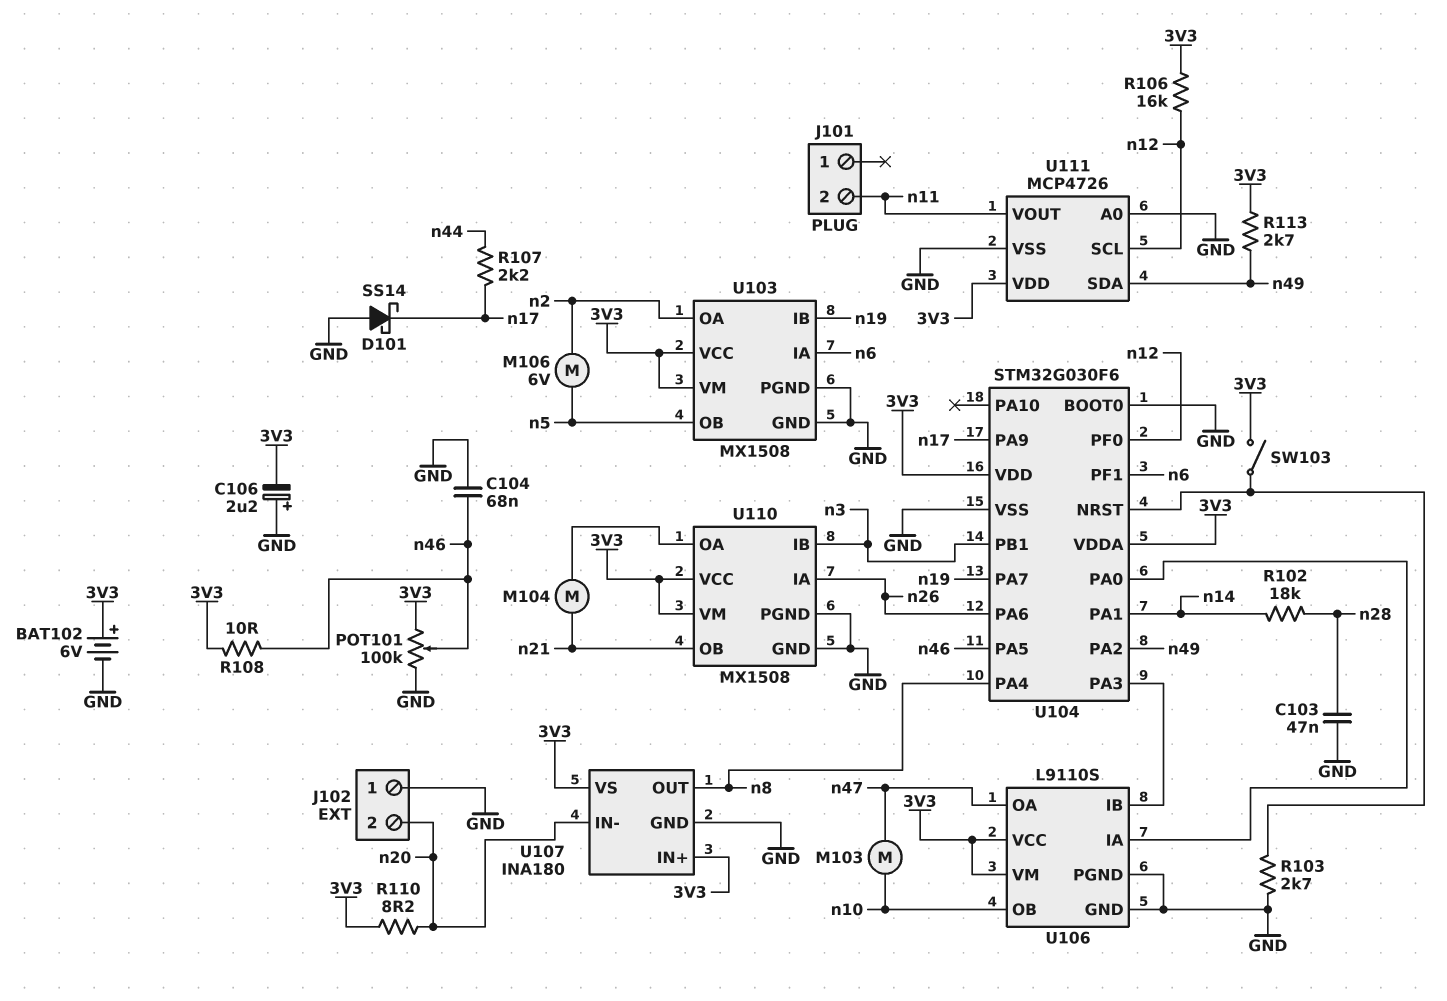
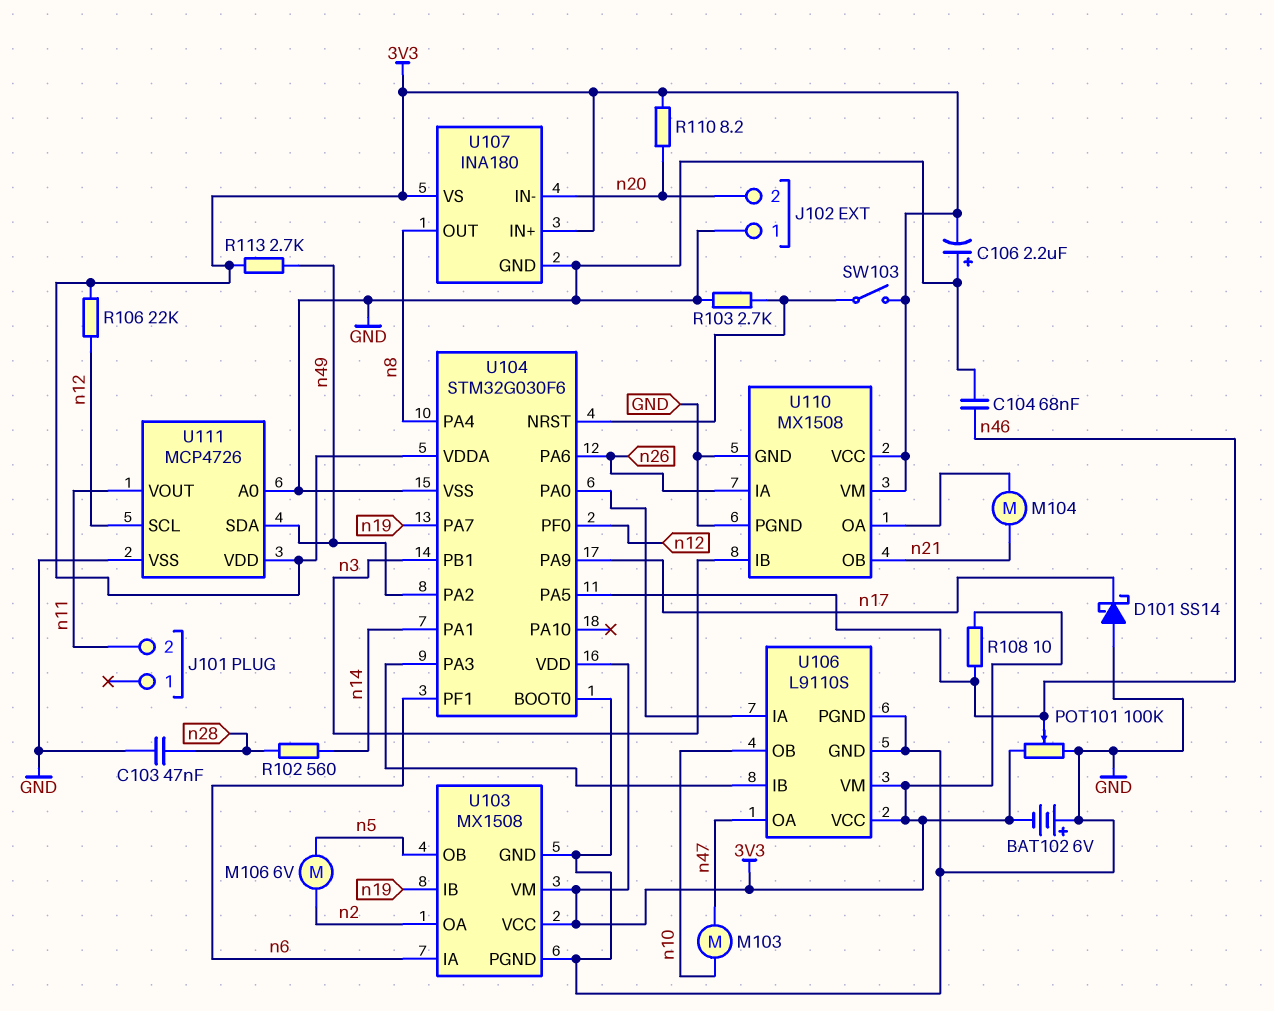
BAT102: 6V (plus 3V3, minus GND) -> 6V (plus GND, minus 3V3)
R102: 18k (n14, n28) -> 560 (n14, n28)
R106: 16k (3V3, n12) -> 22k (3V3, n12)
R107: 2.2k (n17, n44) -> none

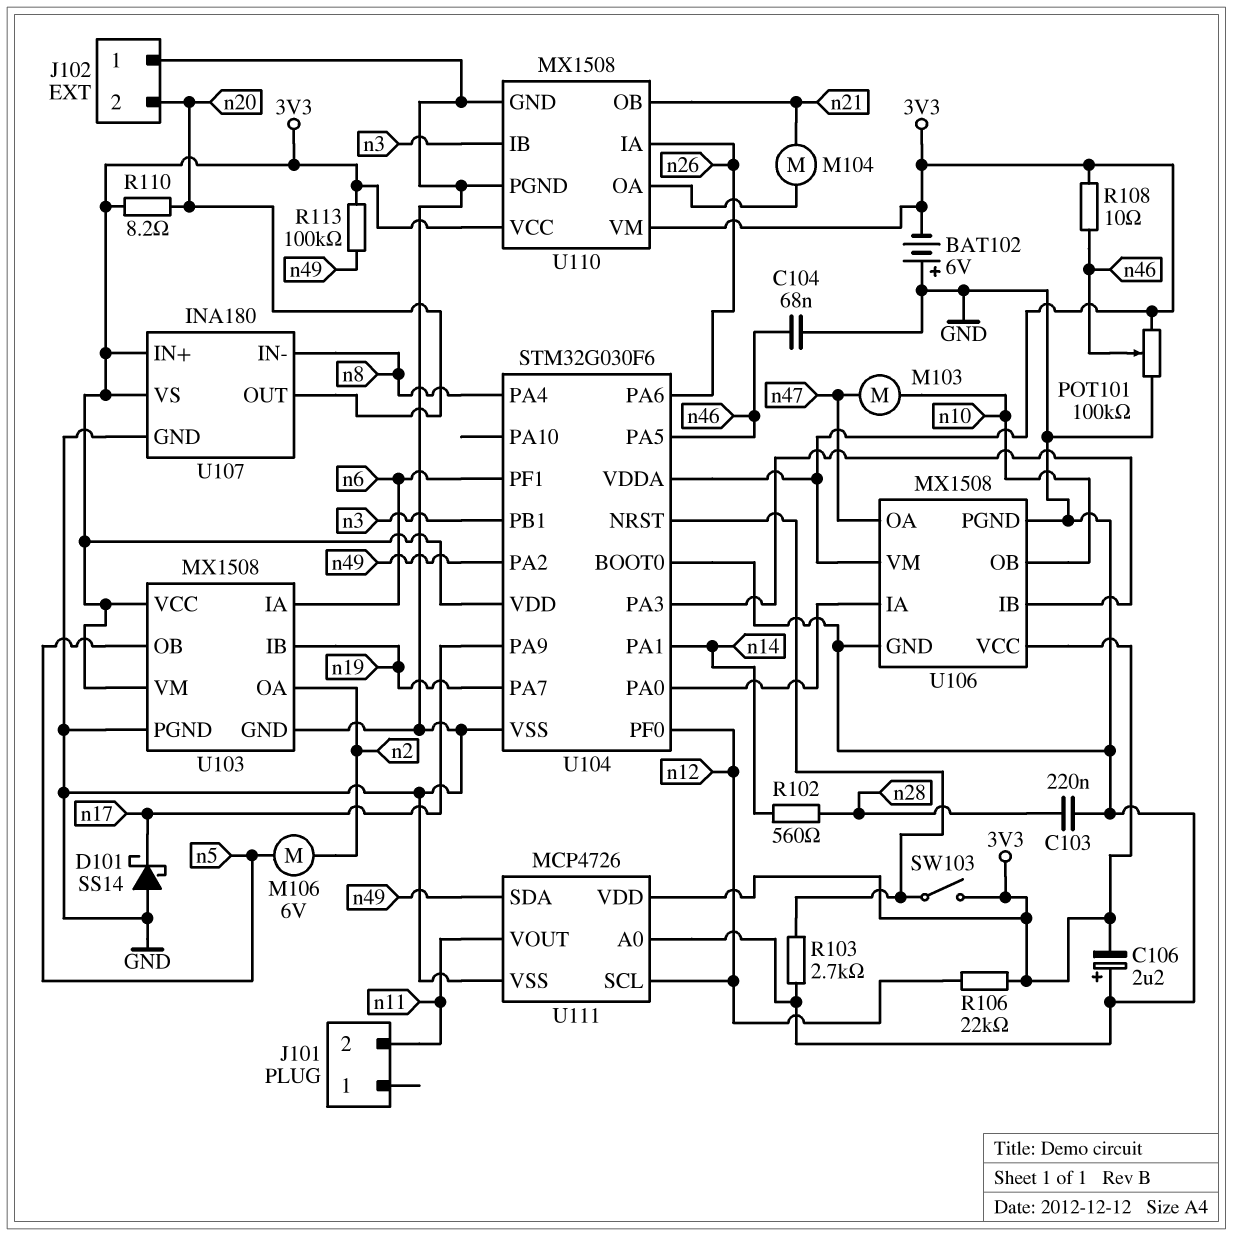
C103: 47nF (GND, n28) -> 220nF (GND, n28)
R113: 2.7k (3V3, n49) -> 100k (3V3, n49)
U106: L9110S -> MX1508
U107 pin IN-: n20 -> n8
U107 pin OUT: n8 -> n20

